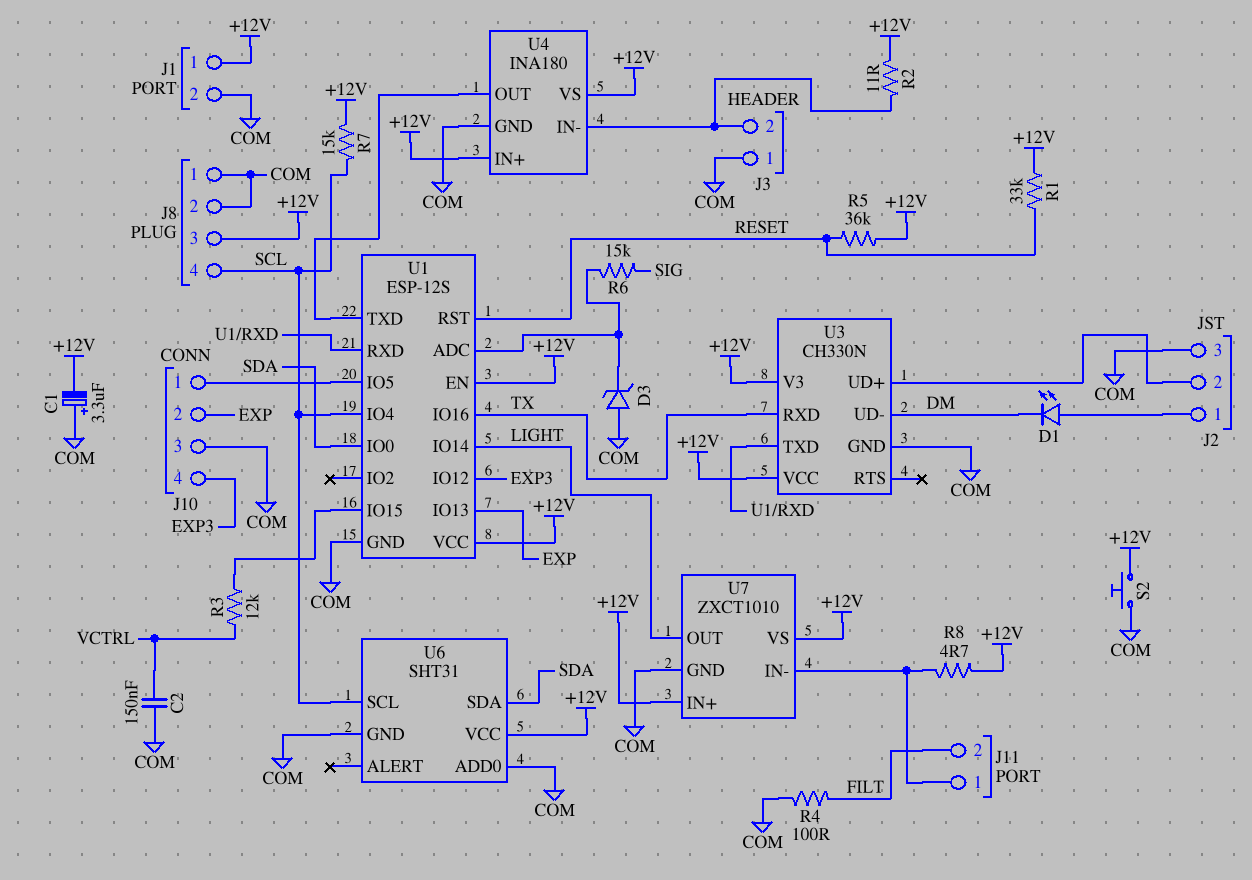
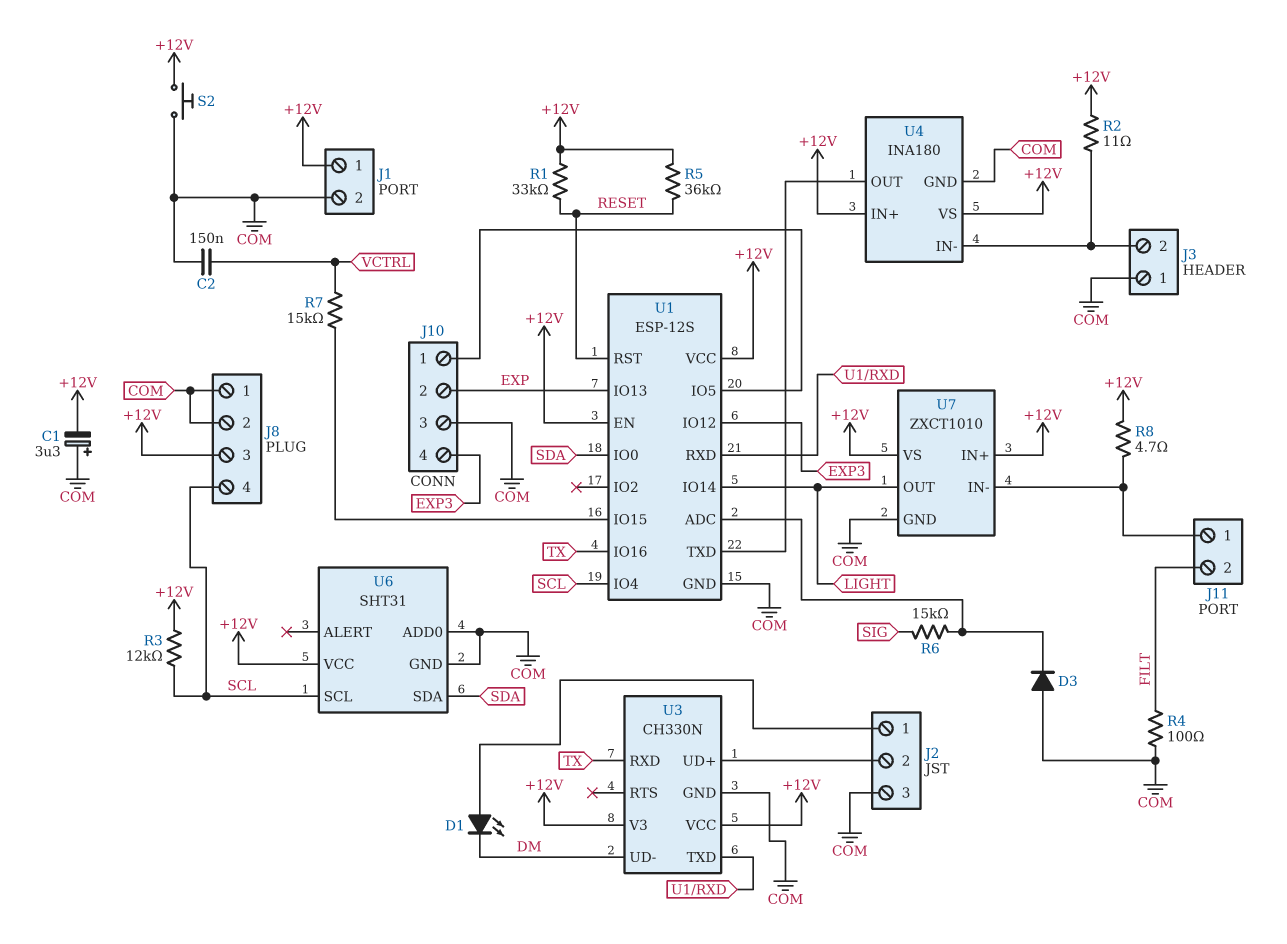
D3: zener (A COM, K U1/ADC) -> diode (A COM, K U1/ADC)
R3: 12k (U1/IO15, VCTRL) -> 12k (+12V, SCL)
R7: 15k (+12V, SCL) -> 15k (U1/IO15, VCTRL)

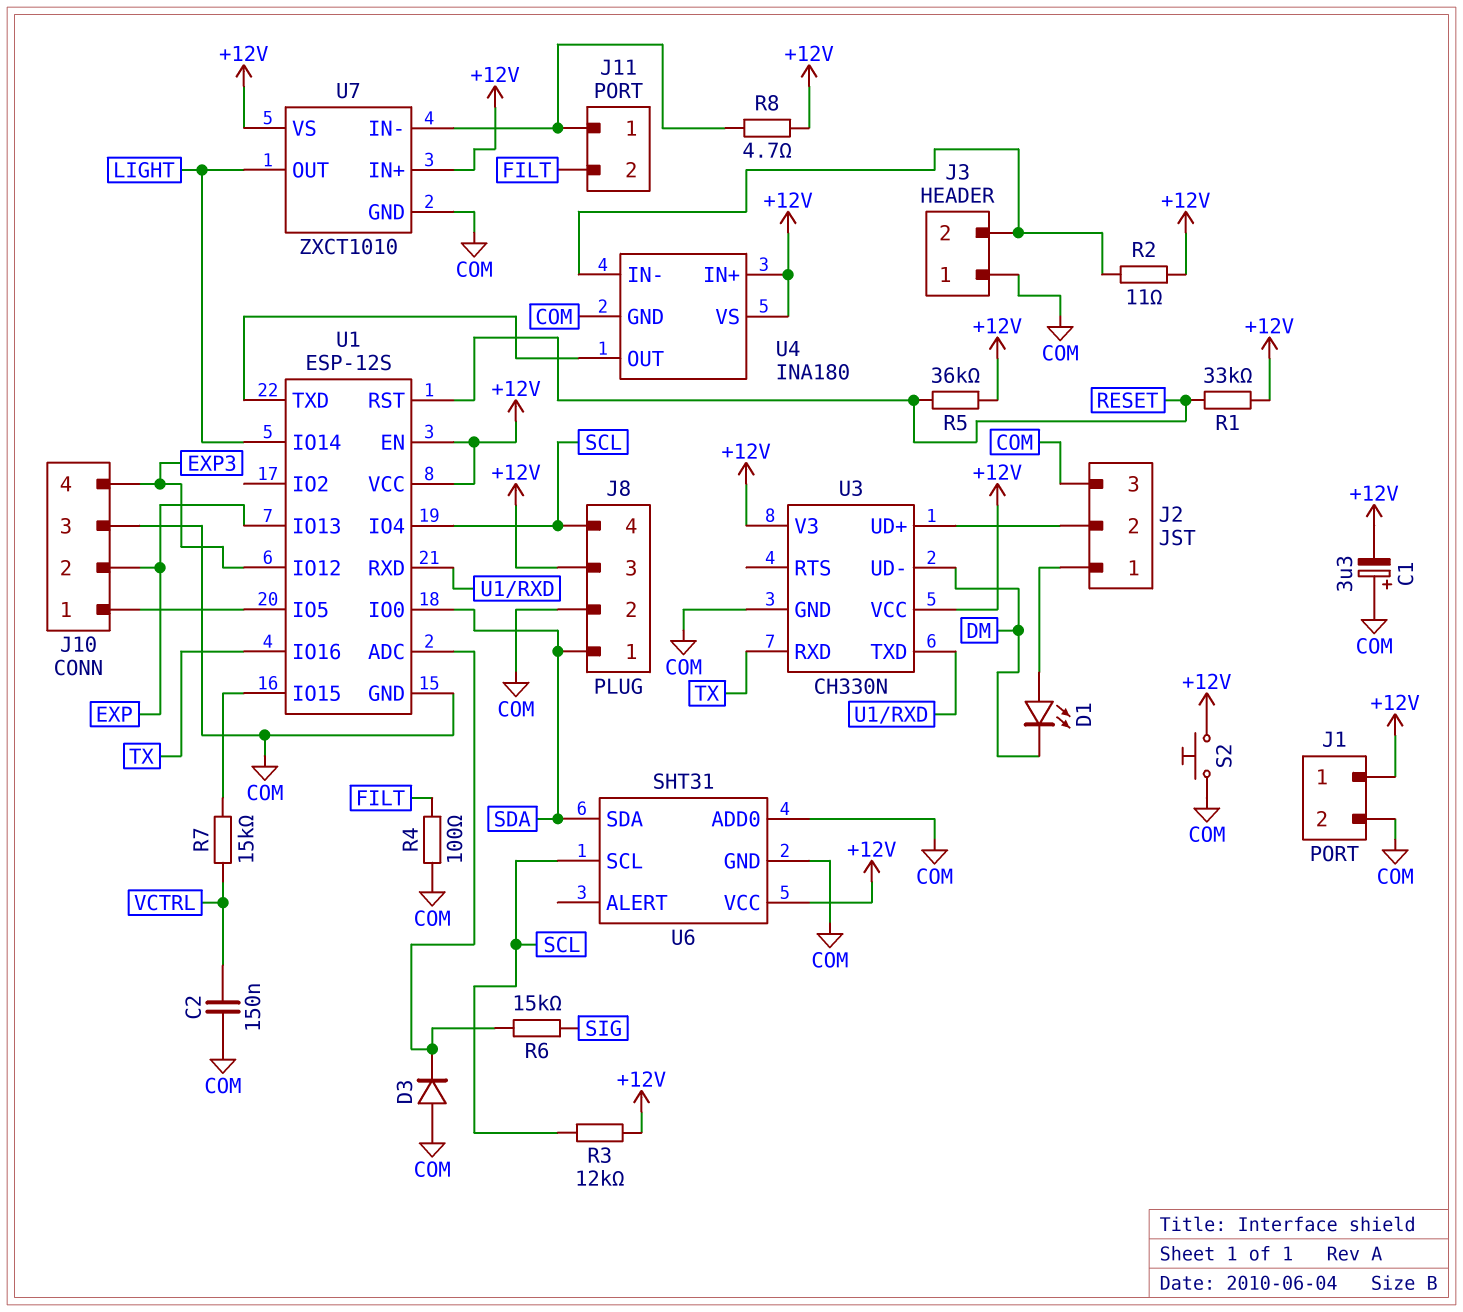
J8 pin 1: COM -> SDA

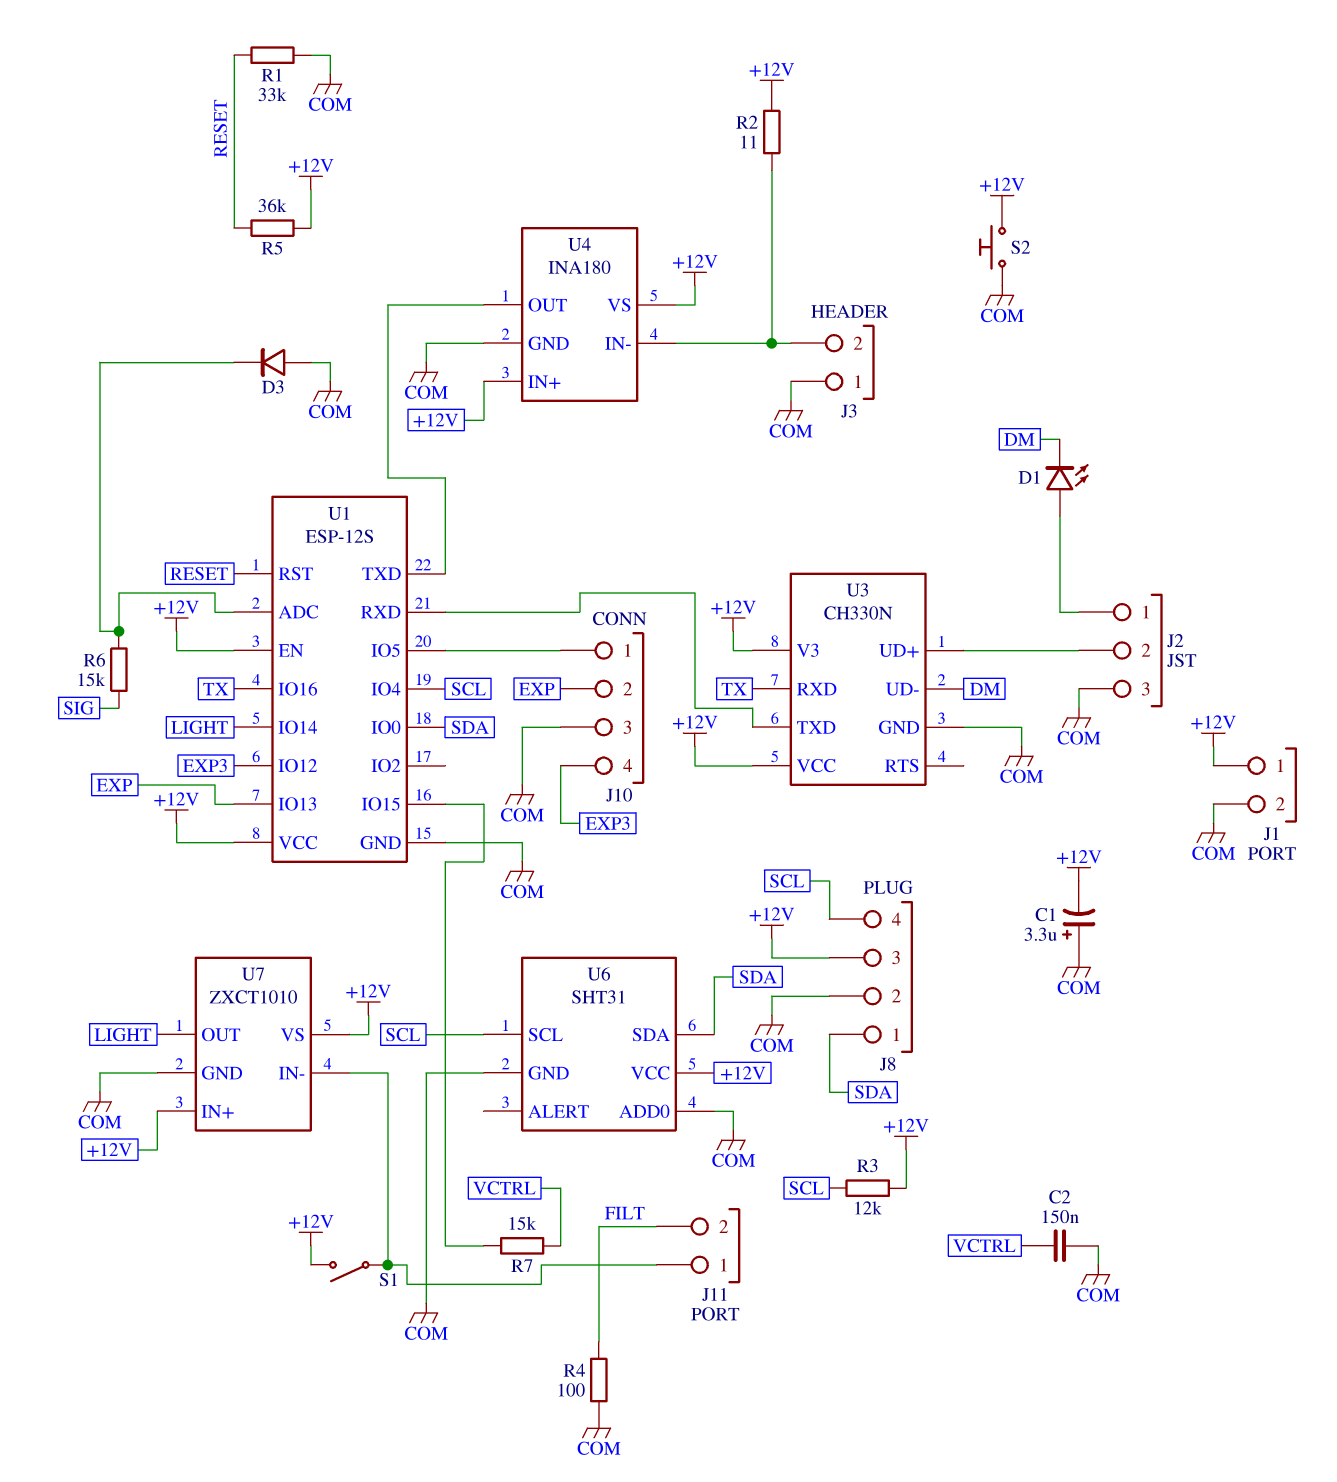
R1: 33k (+12V, RESET) -> 33k (COM, RESET)
R8: 4.7 (+12V, J11/1) -> none
S1: none -> switch (+12V, J11/1)

